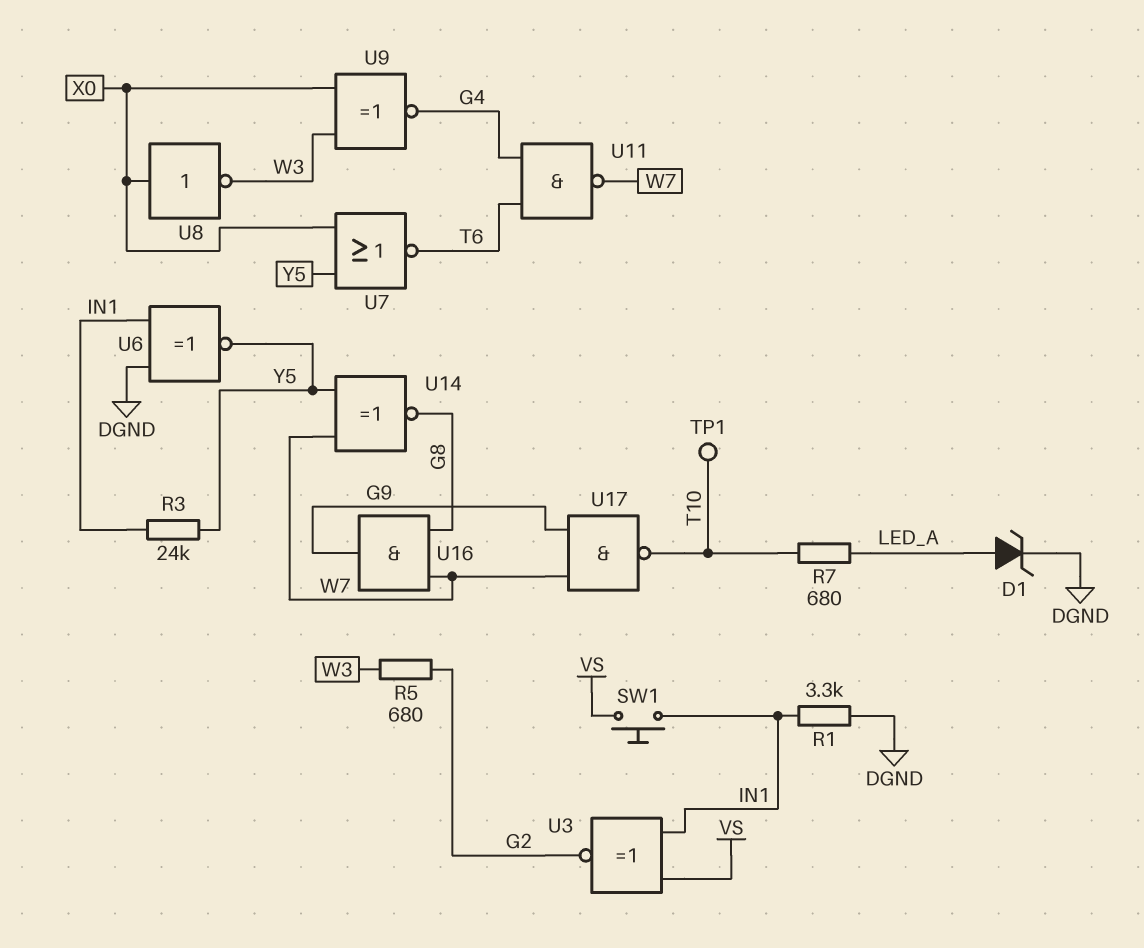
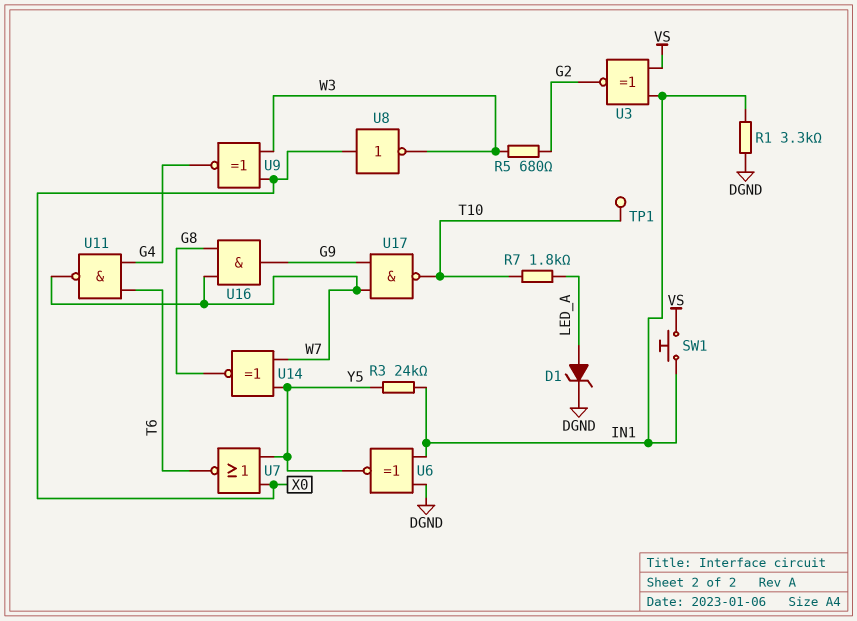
R7: 680 (LED_A, T10) -> 1.8k (LED_A, T10)

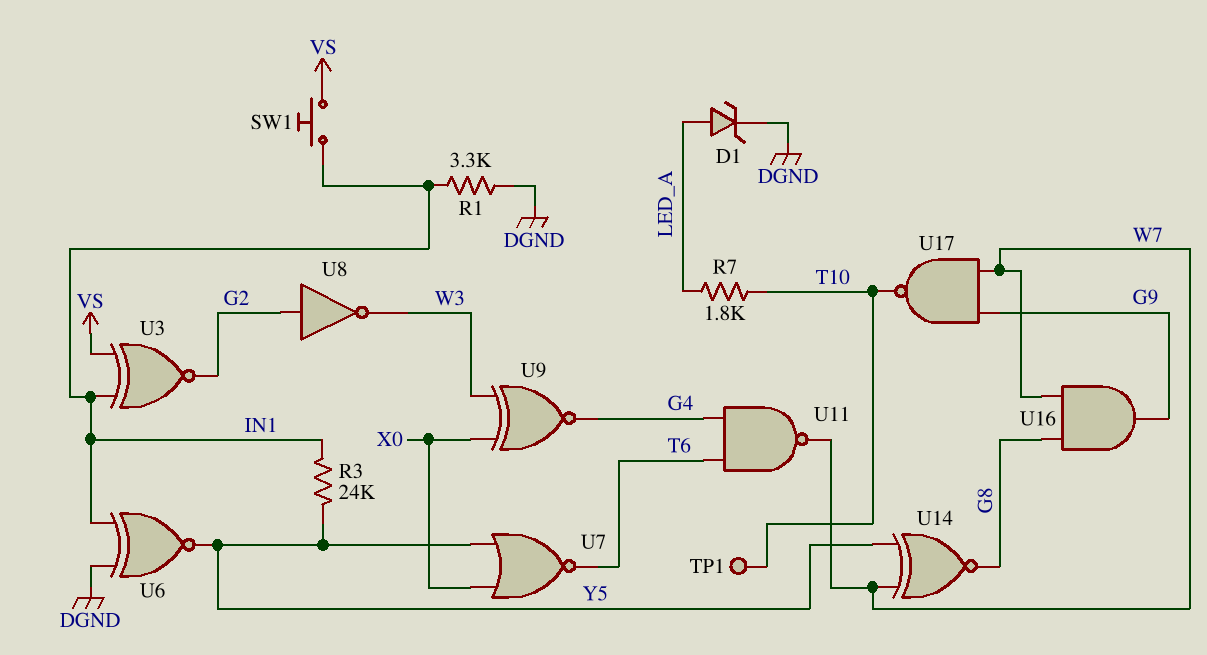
R5: 680 (G2, W3) -> none
U8: NOT (in X0, out W3) -> NOT (in G2, out W3)

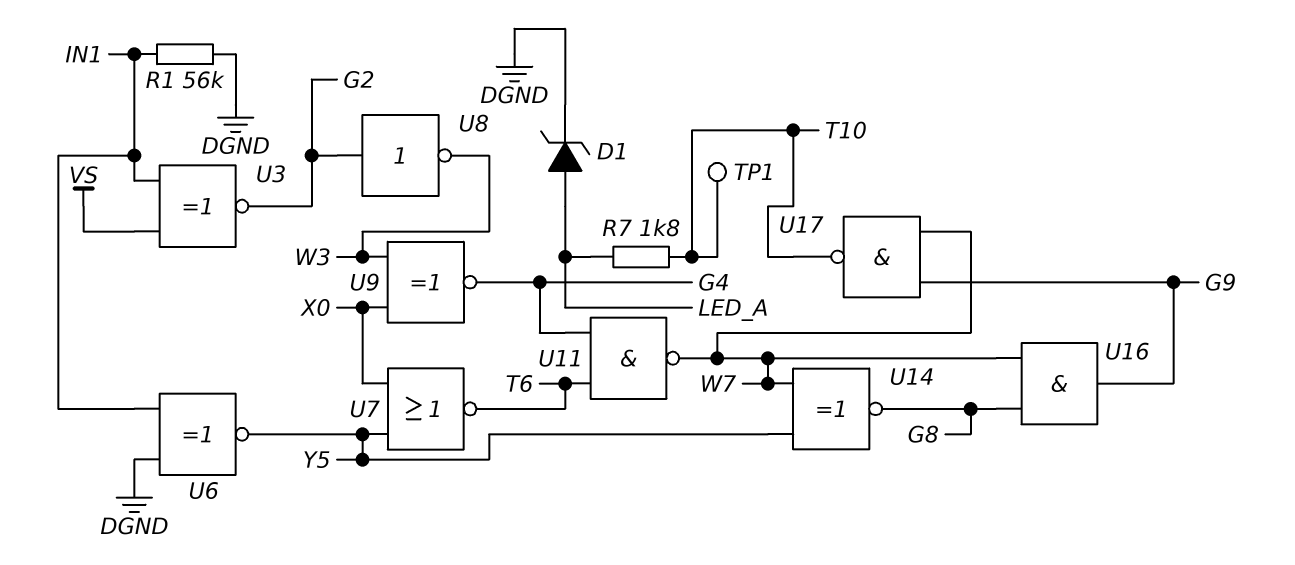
R1: 3.3k (DGND, IN1) -> 56k (DGND, IN1)
R3: 24k (IN1, Y5) -> none
SW1: button (IN1, VS) -> none

